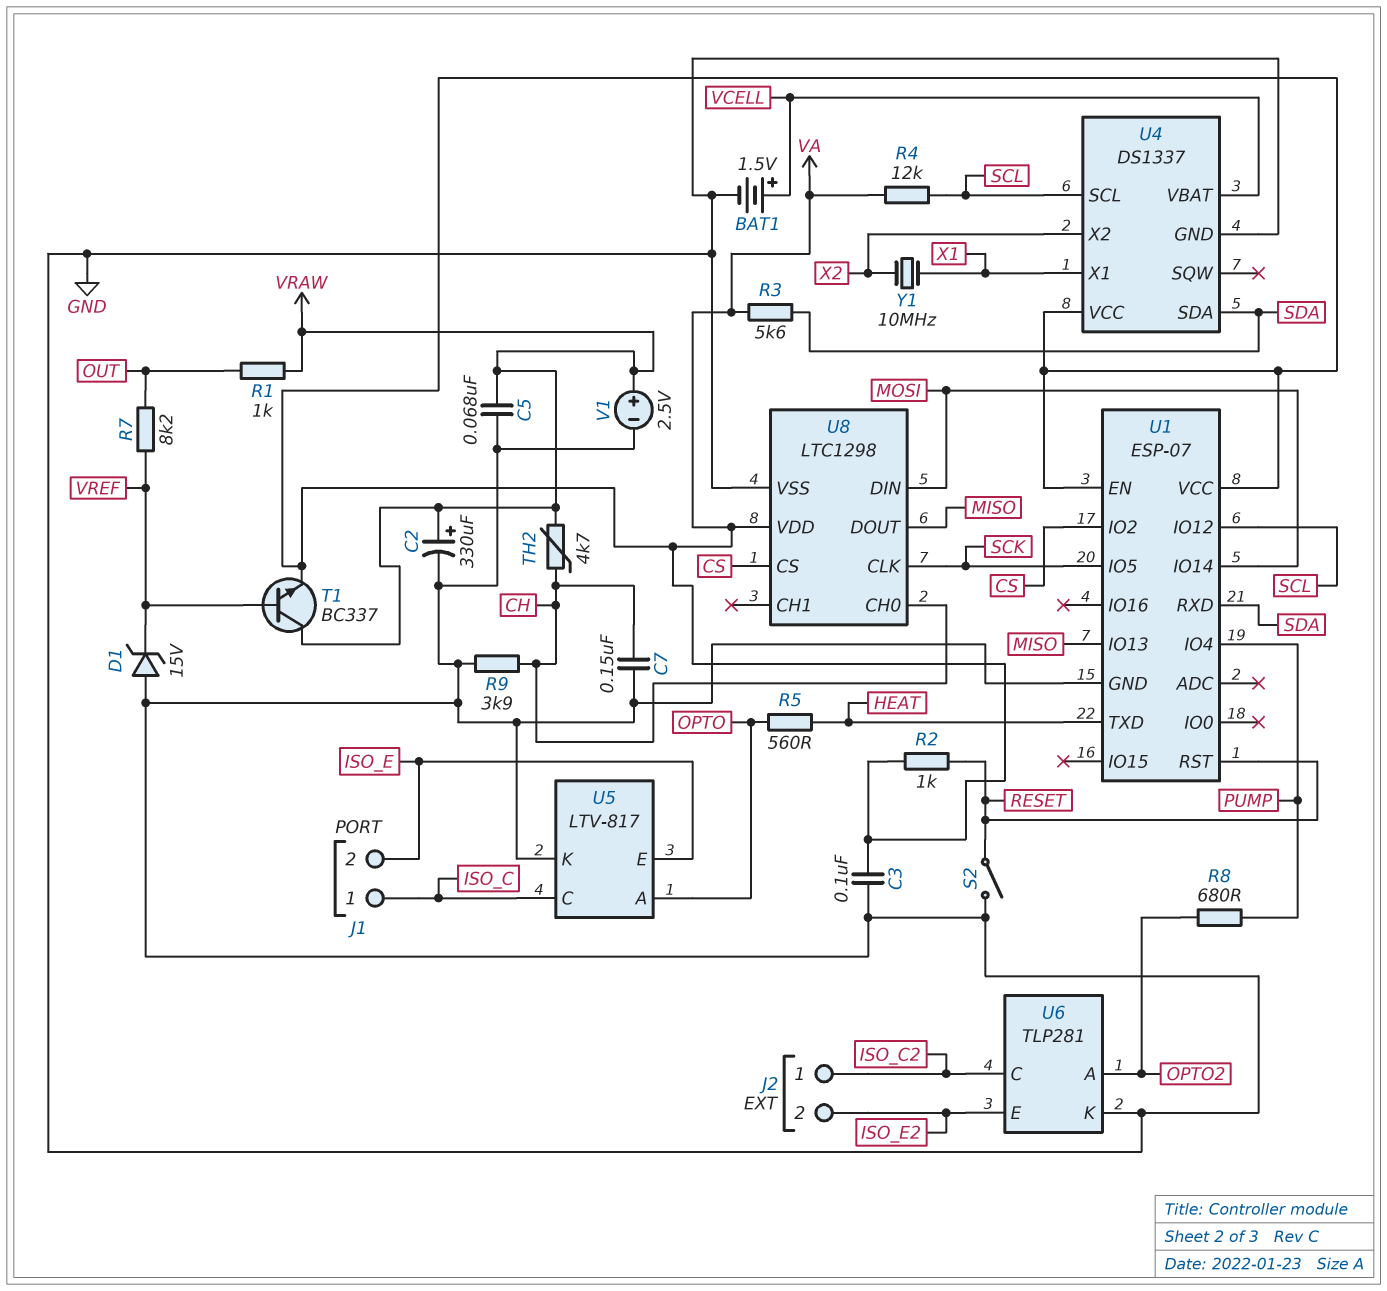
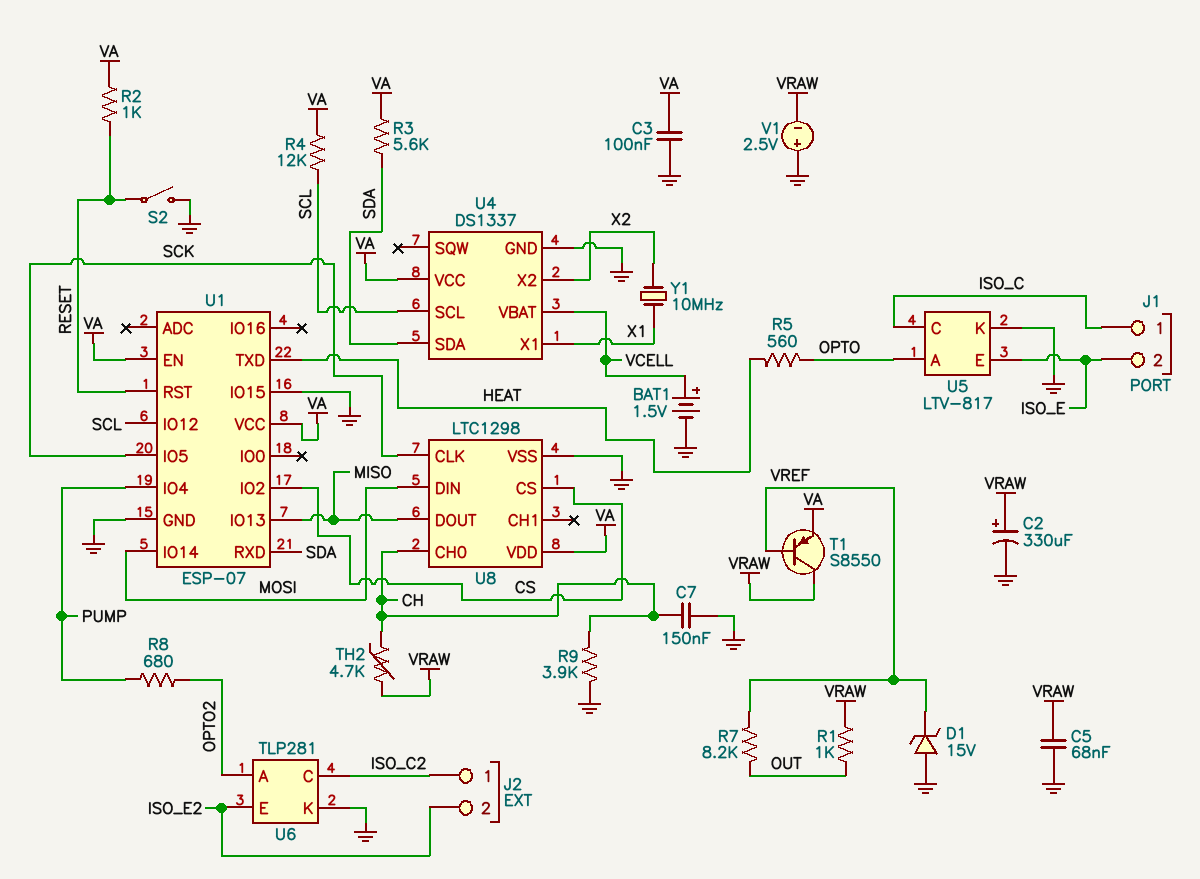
T1: NPN BC337 (B VREF, C VRAW, E VA) -> PNP S8550 (B VREF, C VRAW, E VA)
U1 pin IO15: none -> GND
V1: 2.5V (plus VRAW, minus GND) -> 2.5V (plus GND, minus VRAW)

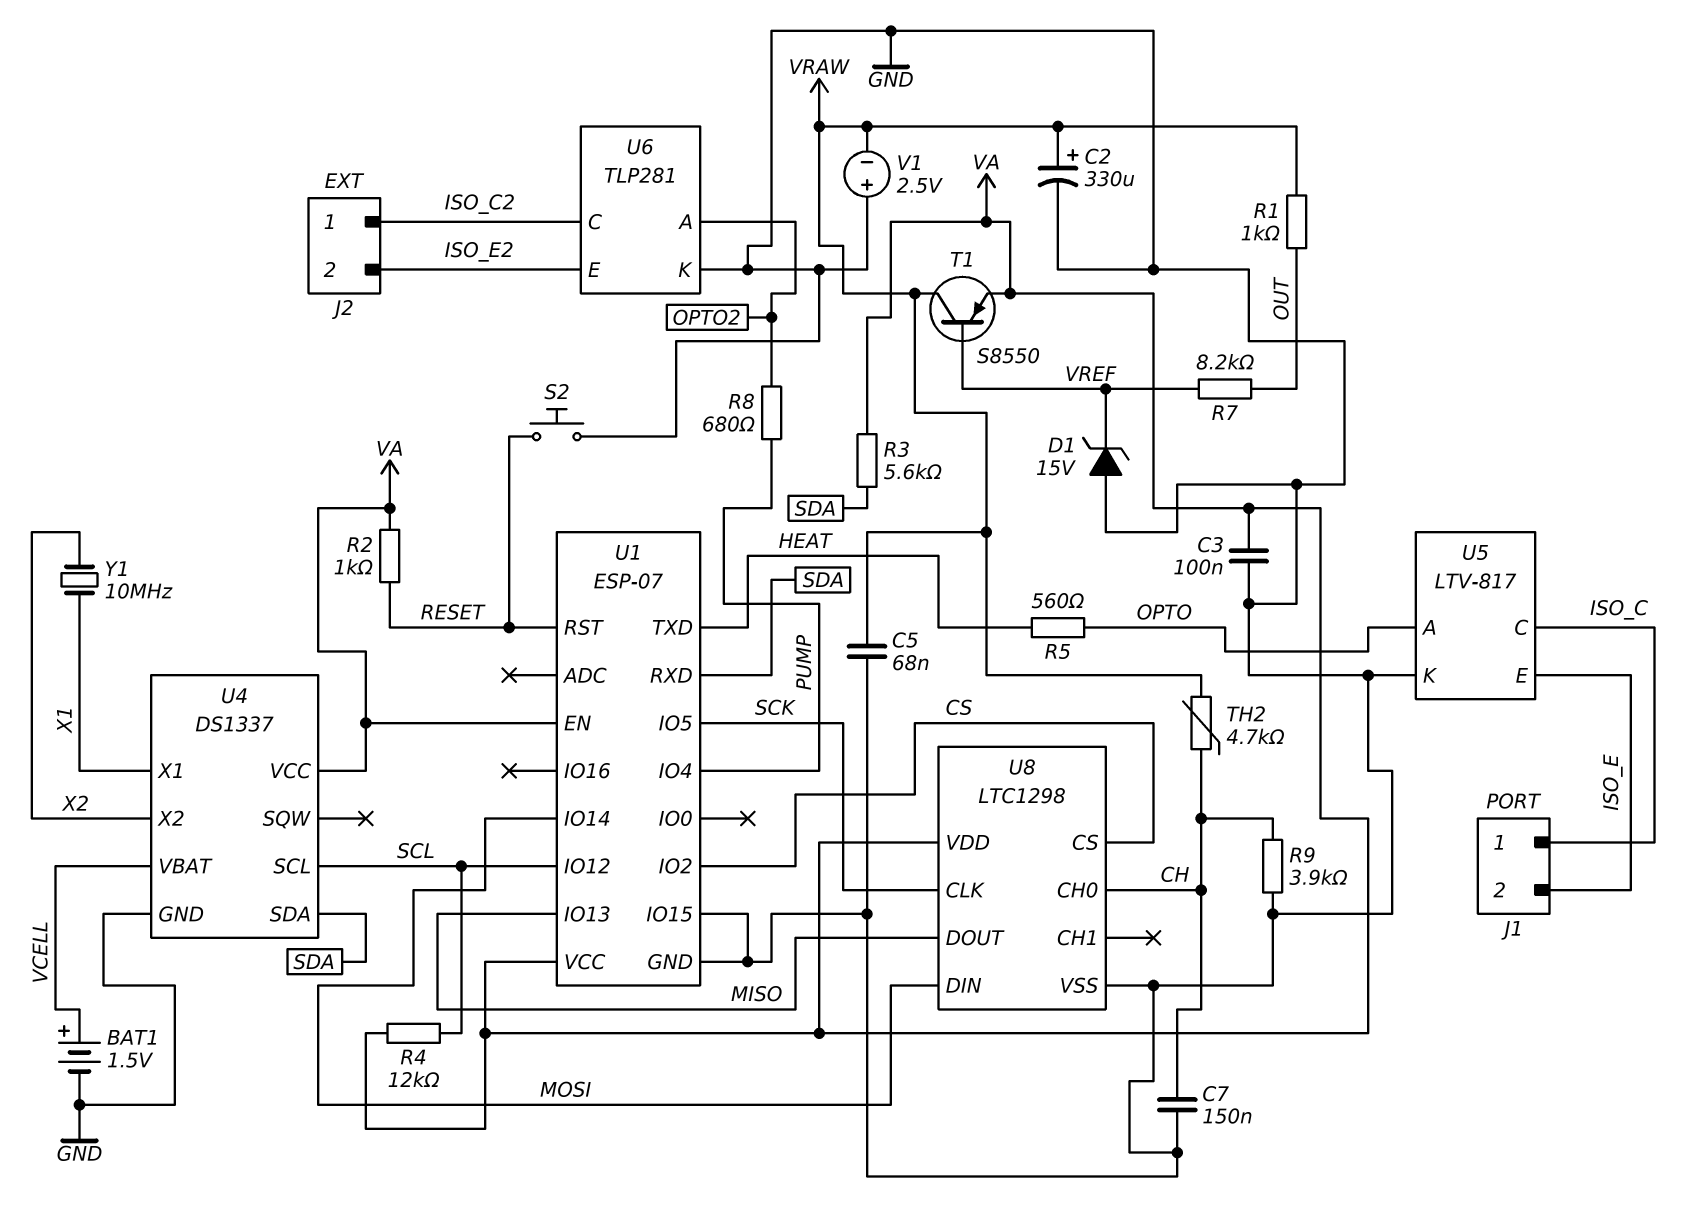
S2: switch (GND, RESET) -> button (GND, RESET)

